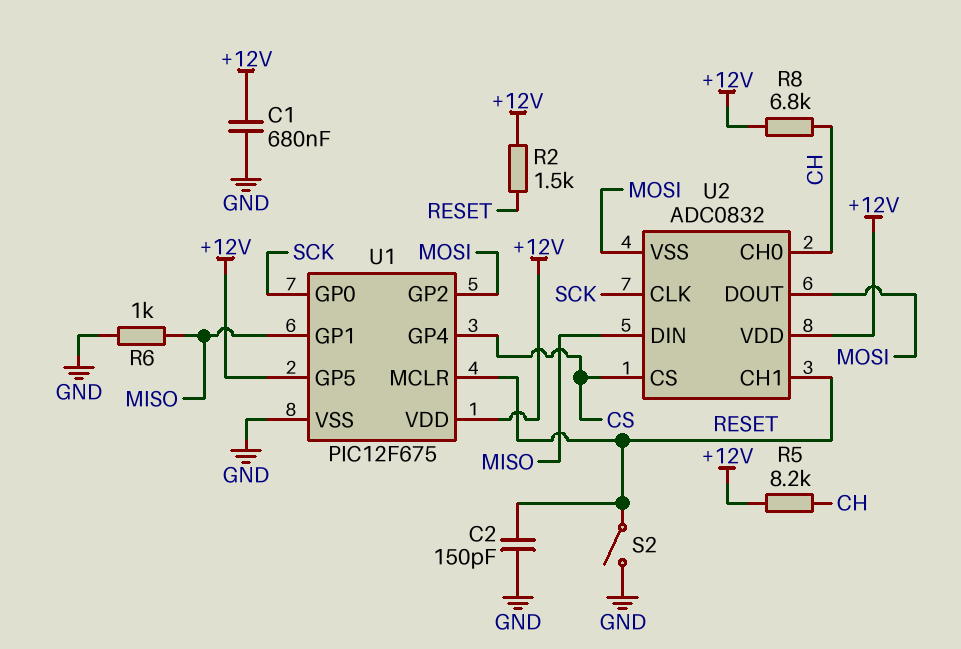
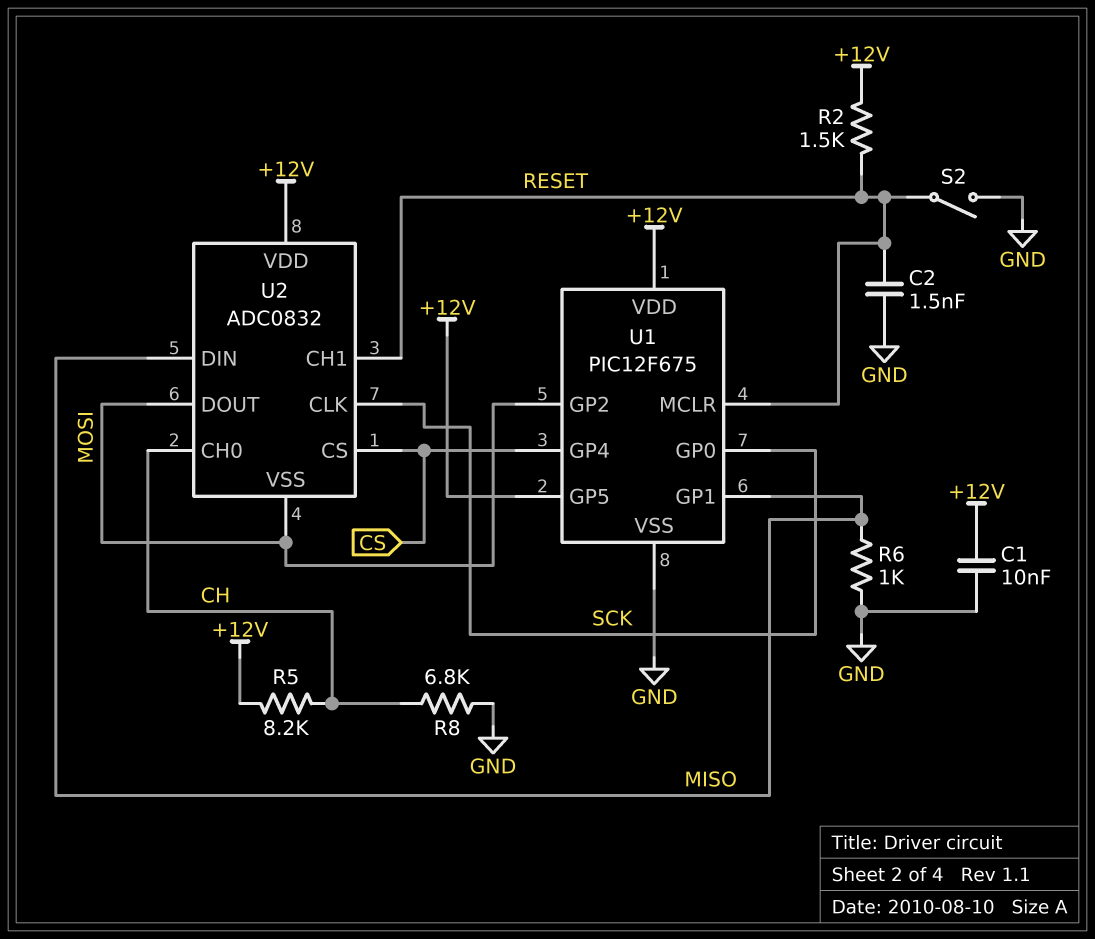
C1: 680nF (+12V, GND) -> 10nF (+12V, GND)
C2: 150pF (GND, RESET) -> 1.5nF (GND, RESET)
R8: 6.8k (+12V, CH) -> 6.8k (CH, GND)

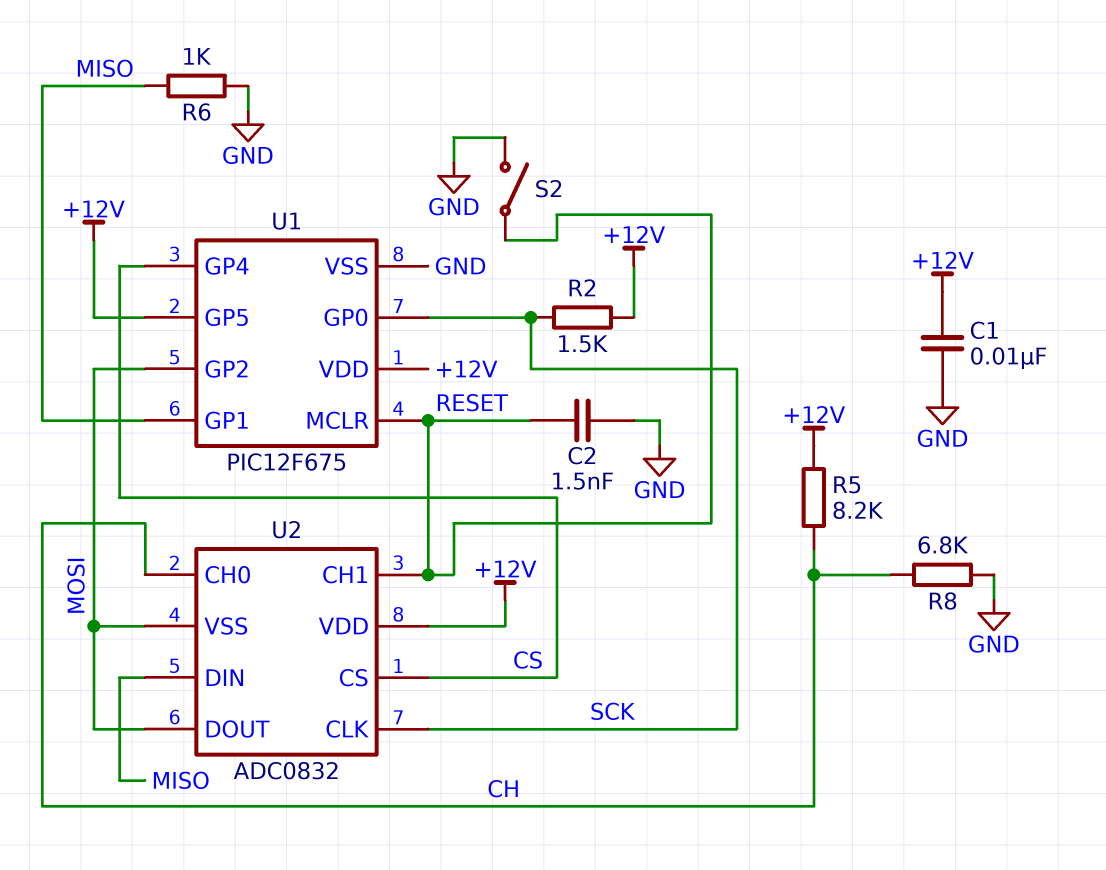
R2: 1.5k (+12V, RESET) -> 1.5k (+12V, SCK)

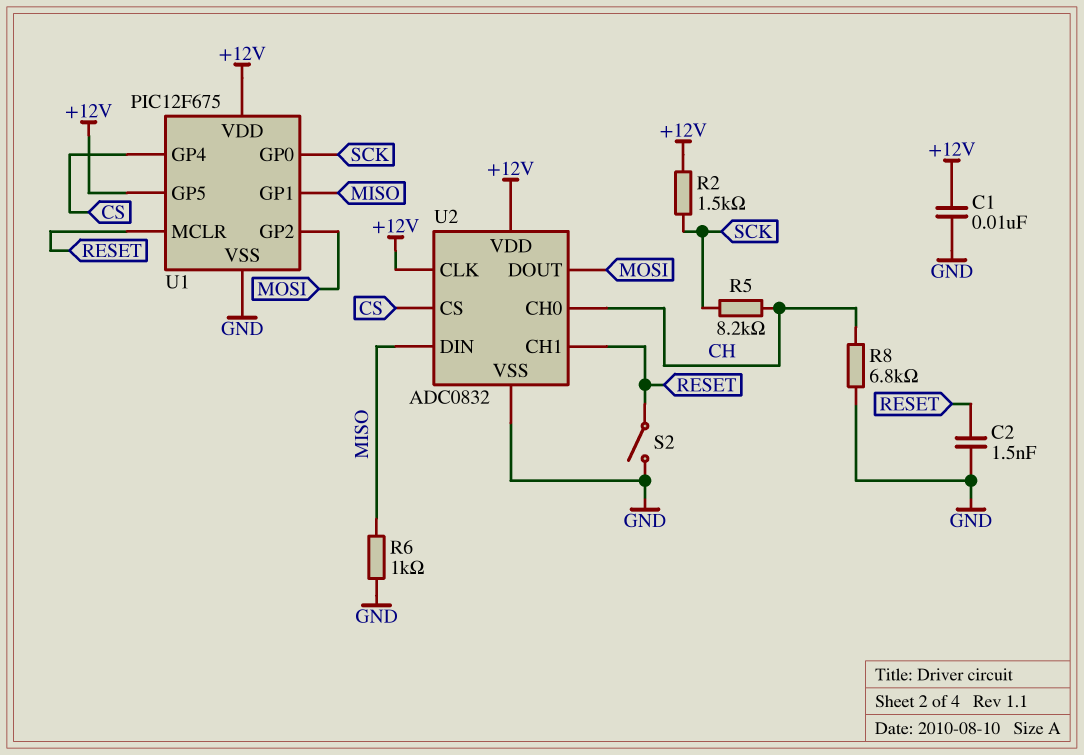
R5: 8.2k (+12V, CH) -> 8.2k (CH, SCK)
U2 pin CLK: SCK -> +12V
U2 pin VSS: MOSI -> GND

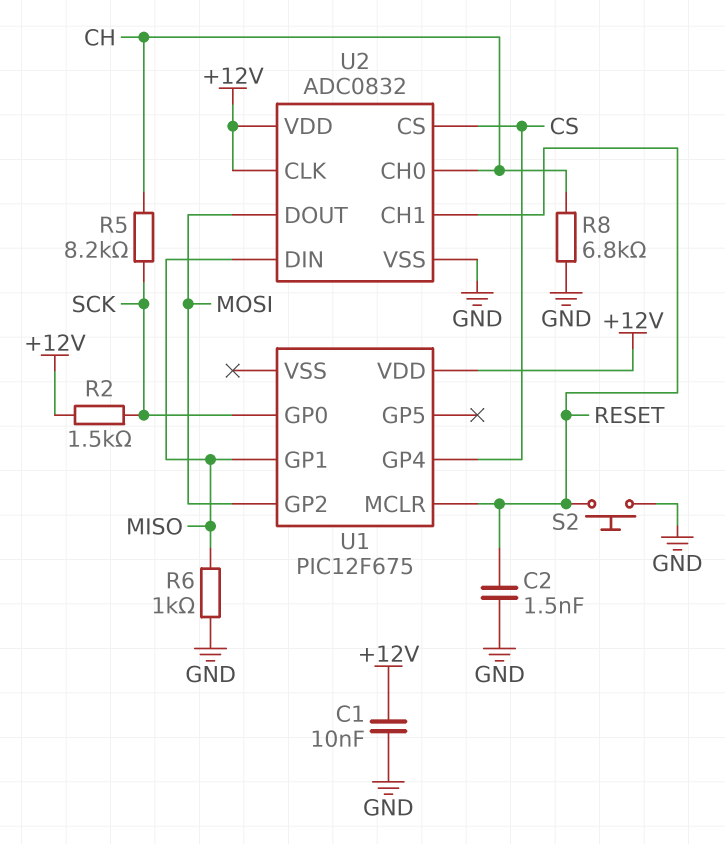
S2: switch (GND, RESET) -> button (GND, RESET)
U1 pin GP5: +12V -> none
U1 pin VSS: GND -> none

